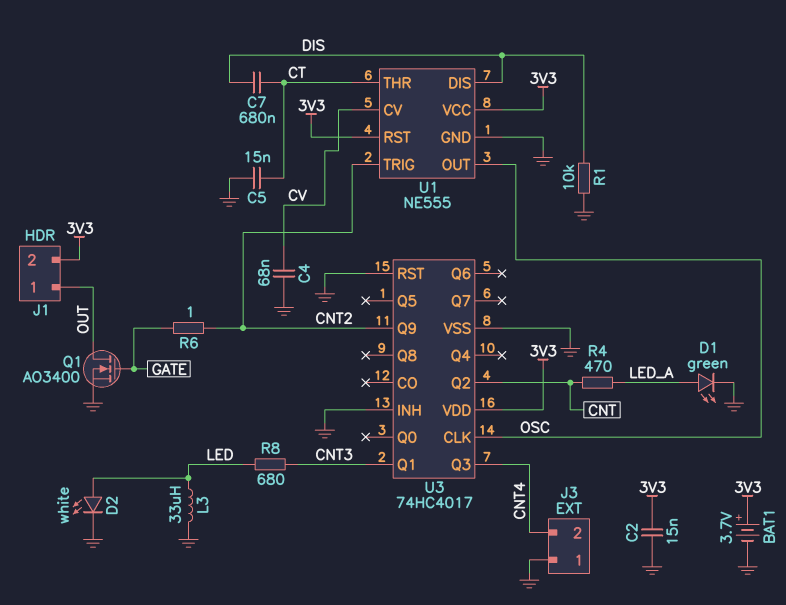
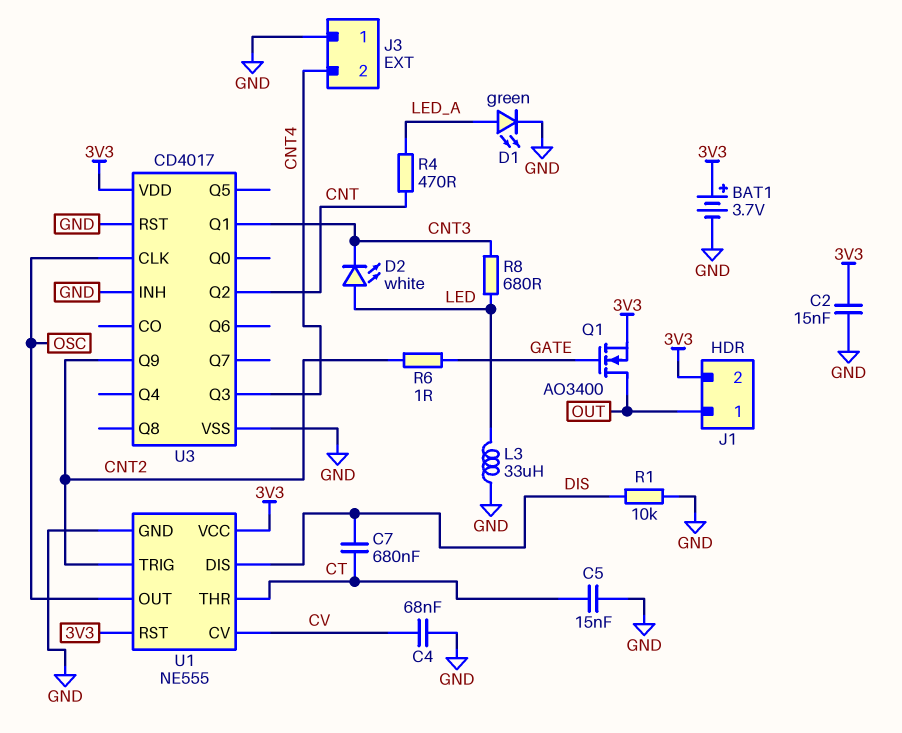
D2: LED white (A LED, K GND) -> LED white (A LED, K CNT3)
Q1: NMOS AO3400 (G GATE, D OUT, S GND) -> NMOS AO3400 (G GATE, D OUT, S 3V3)
U3: 74HC4017 -> CD4017

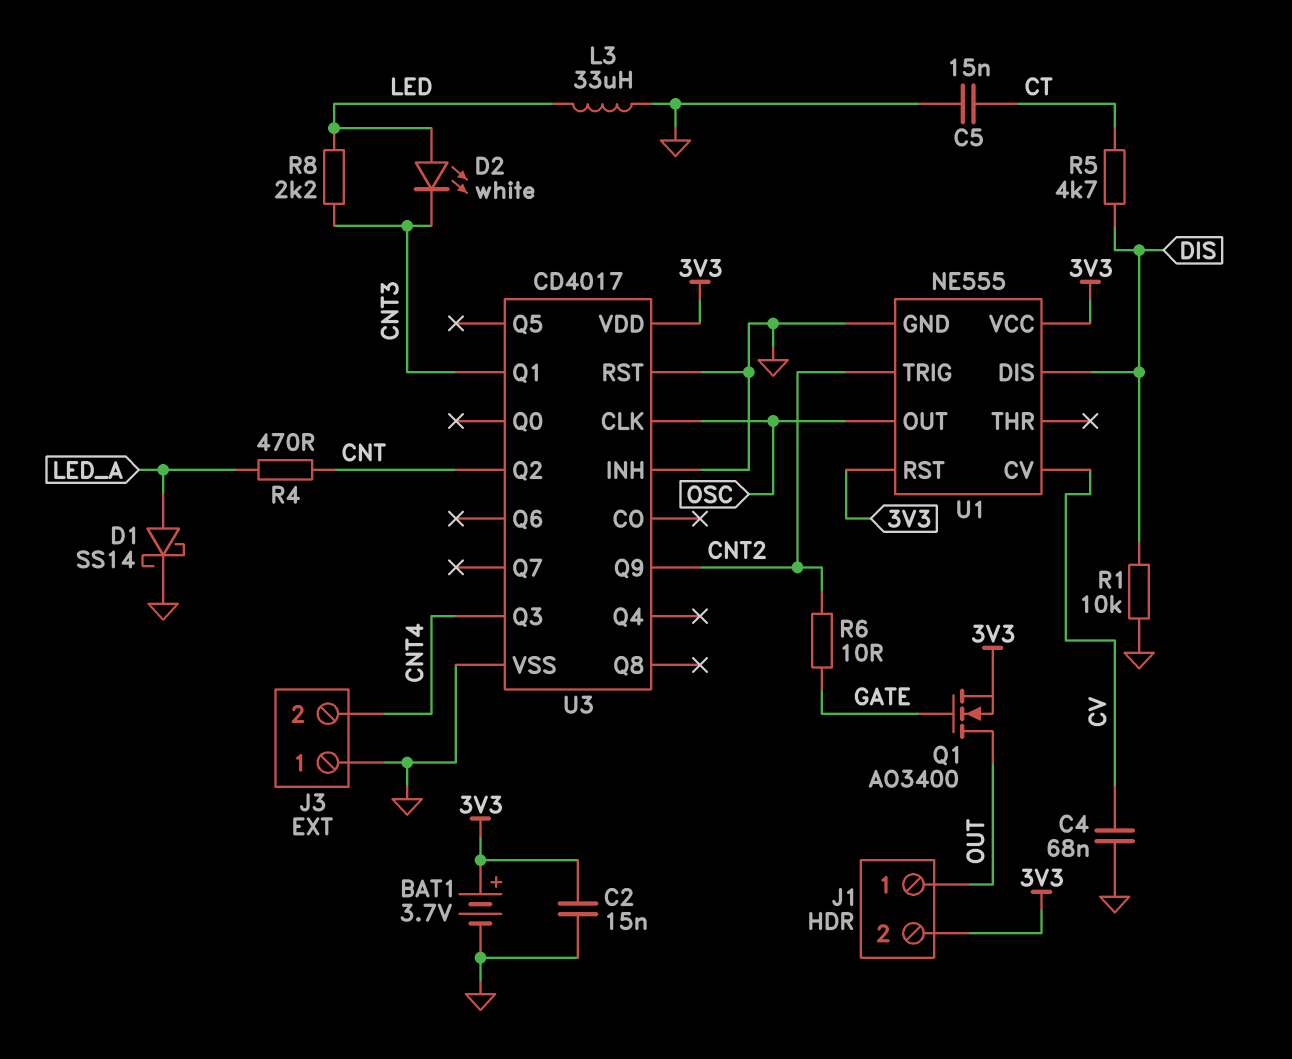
C7: 680nF (CT, DIS) -> none
D1: LED green (A LED_A, K GND) -> schottky SS14 (A LED_A, K GND)
R5: none -> 4.7k (CT, DIS)
R6: 1 (CNT2, GATE) -> 10 (CNT2, GATE)
R8: 680 (CNT3, LED) -> 2.2k (CNT3, LED)
U1 pin THR: CT -> none

